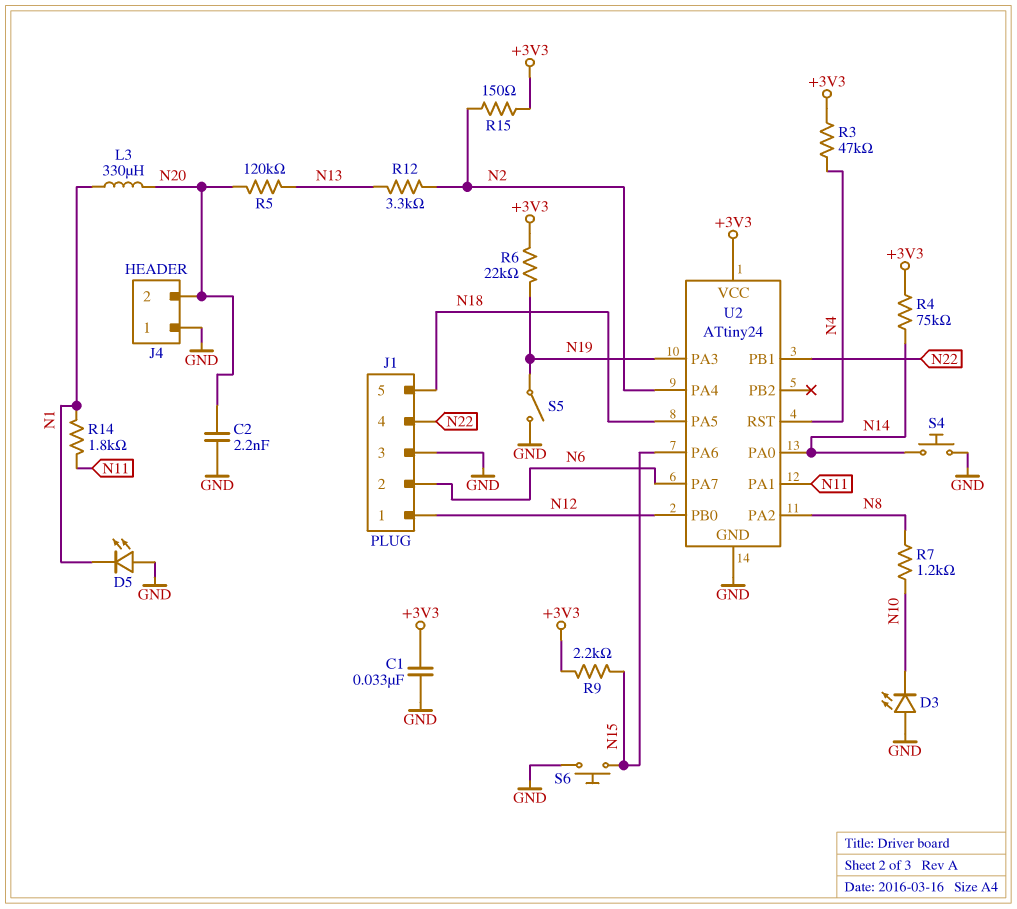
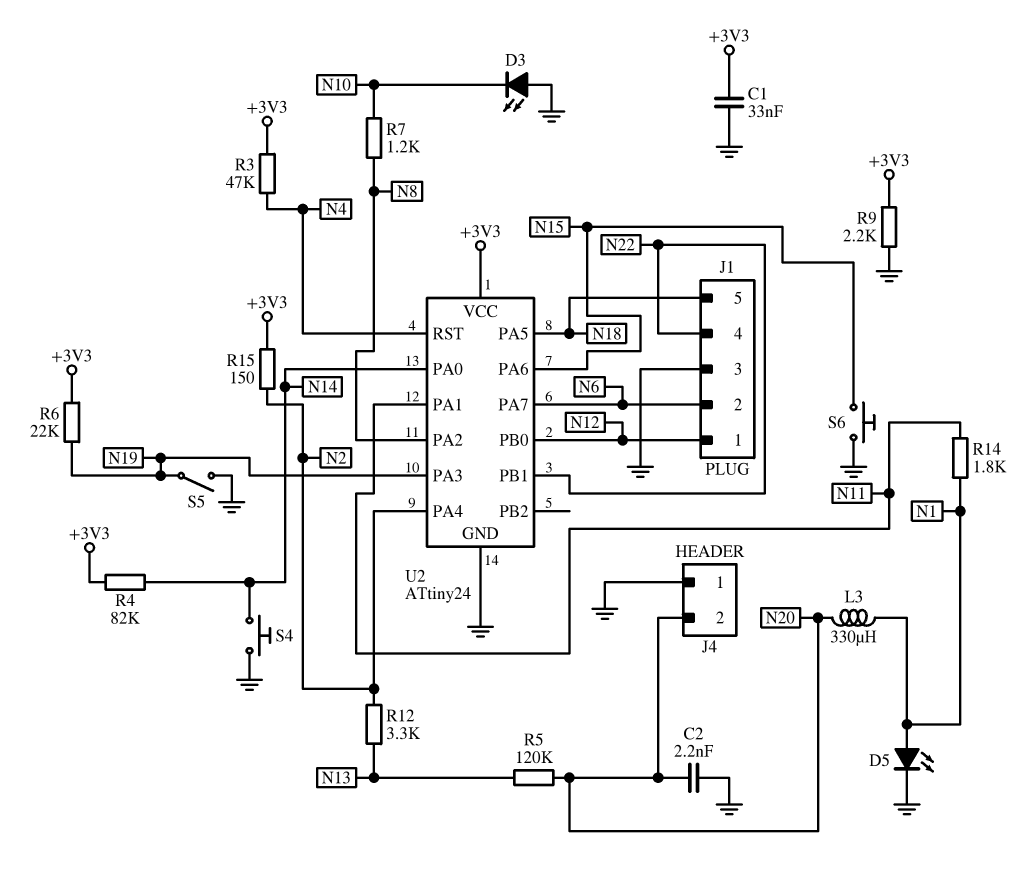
D5: LED (A GND, K N1) -> LED (A N1, K GND)
R4: 75k (+3V3, N14) -> 82k (+3V3, N14)
R9: 2.2k (+3V3, N15) -> 2.2k (+3V3, GND)

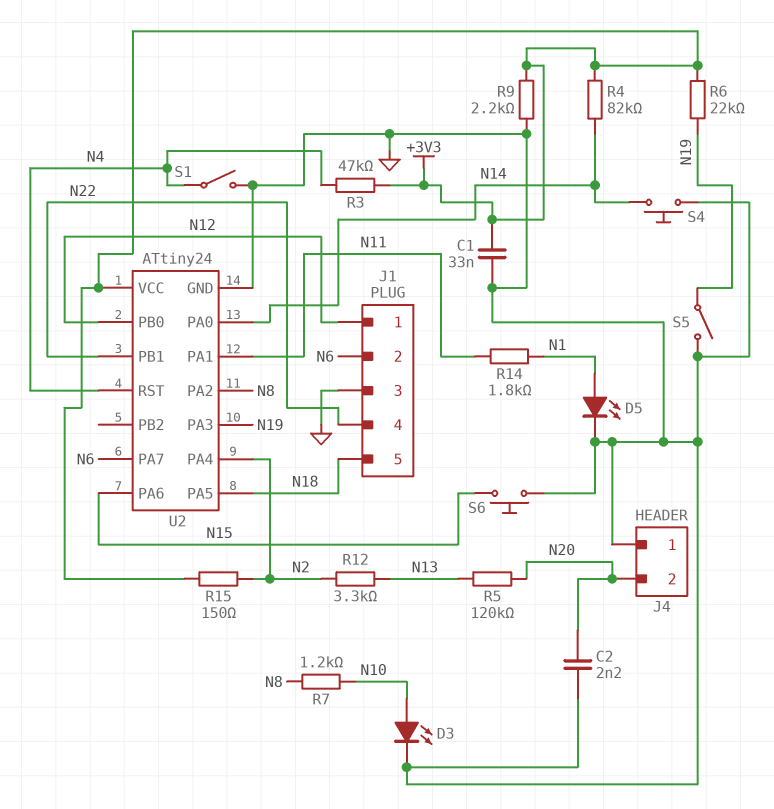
D3: LED (A GND, K N10) -> LED (A N10, K GND)
L3: 330uH (N1, N20) -> none
S1: none -> switch (GND, N4)

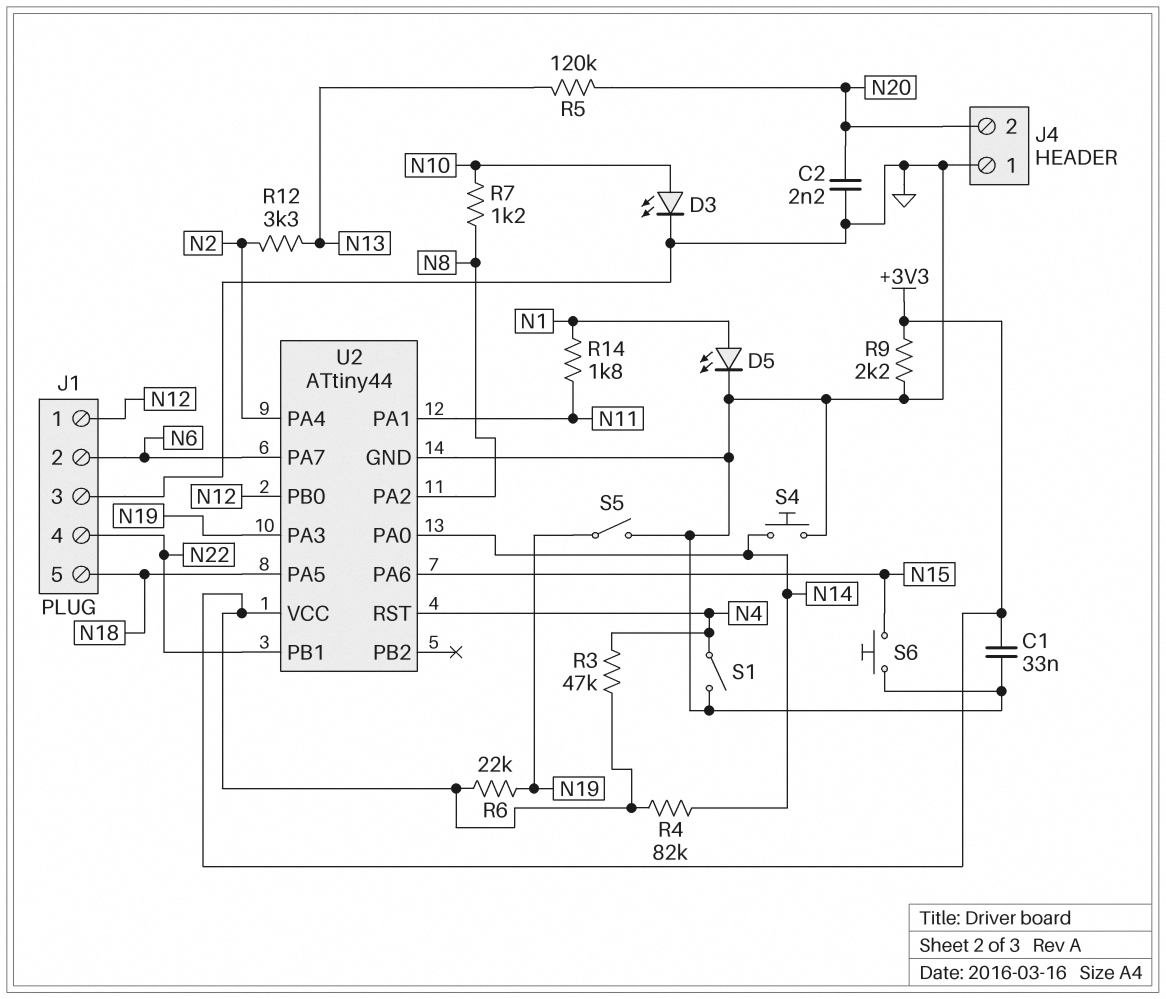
R15: 150 (+3V3, N2) -> none
U2: ATtiny24 -> ATtiny44

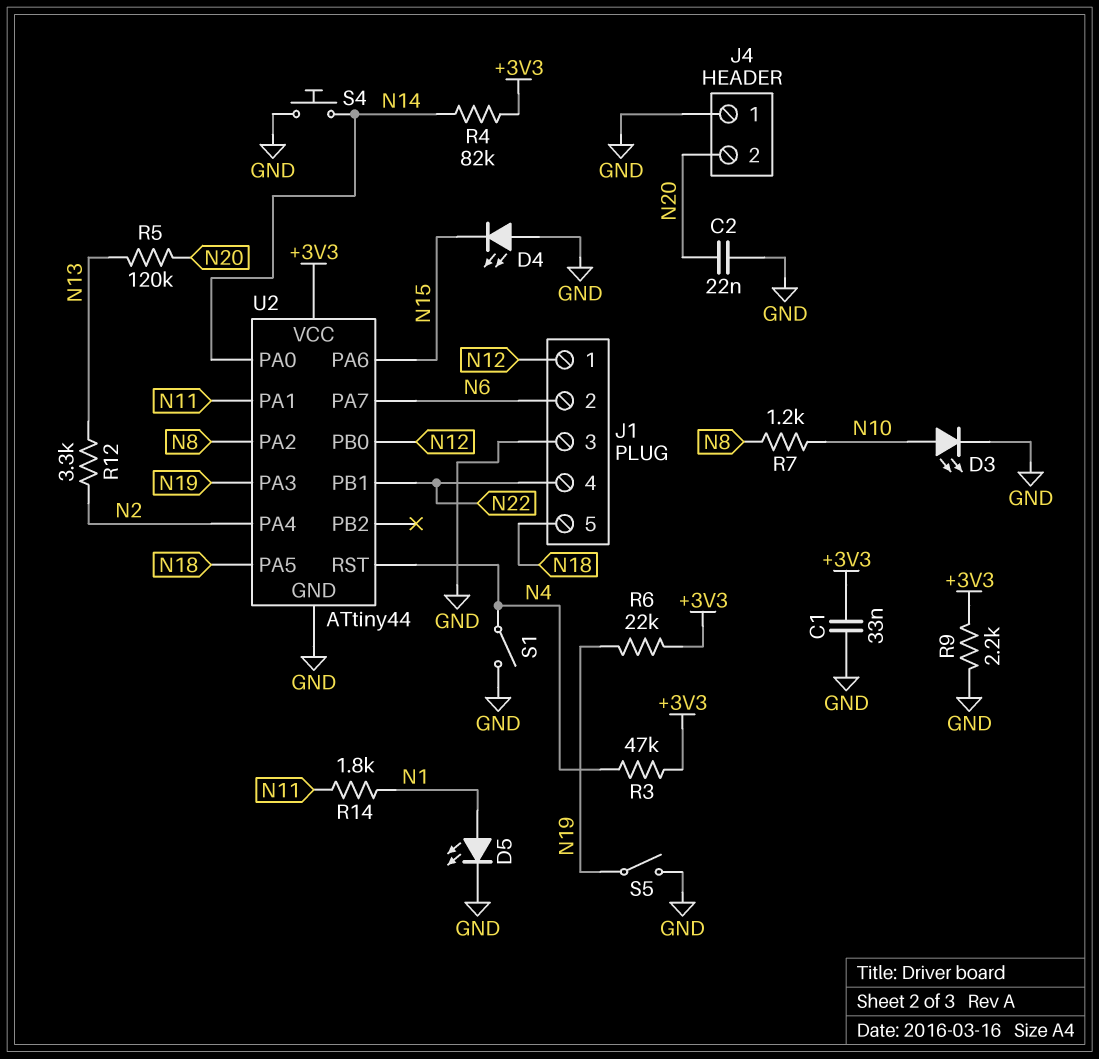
C2: 2.2nF (GND, N20) -> 22nF (GND, N20)
D4: none -> LED (A GND, K N15)
S6: button (GND, N15) -> none

